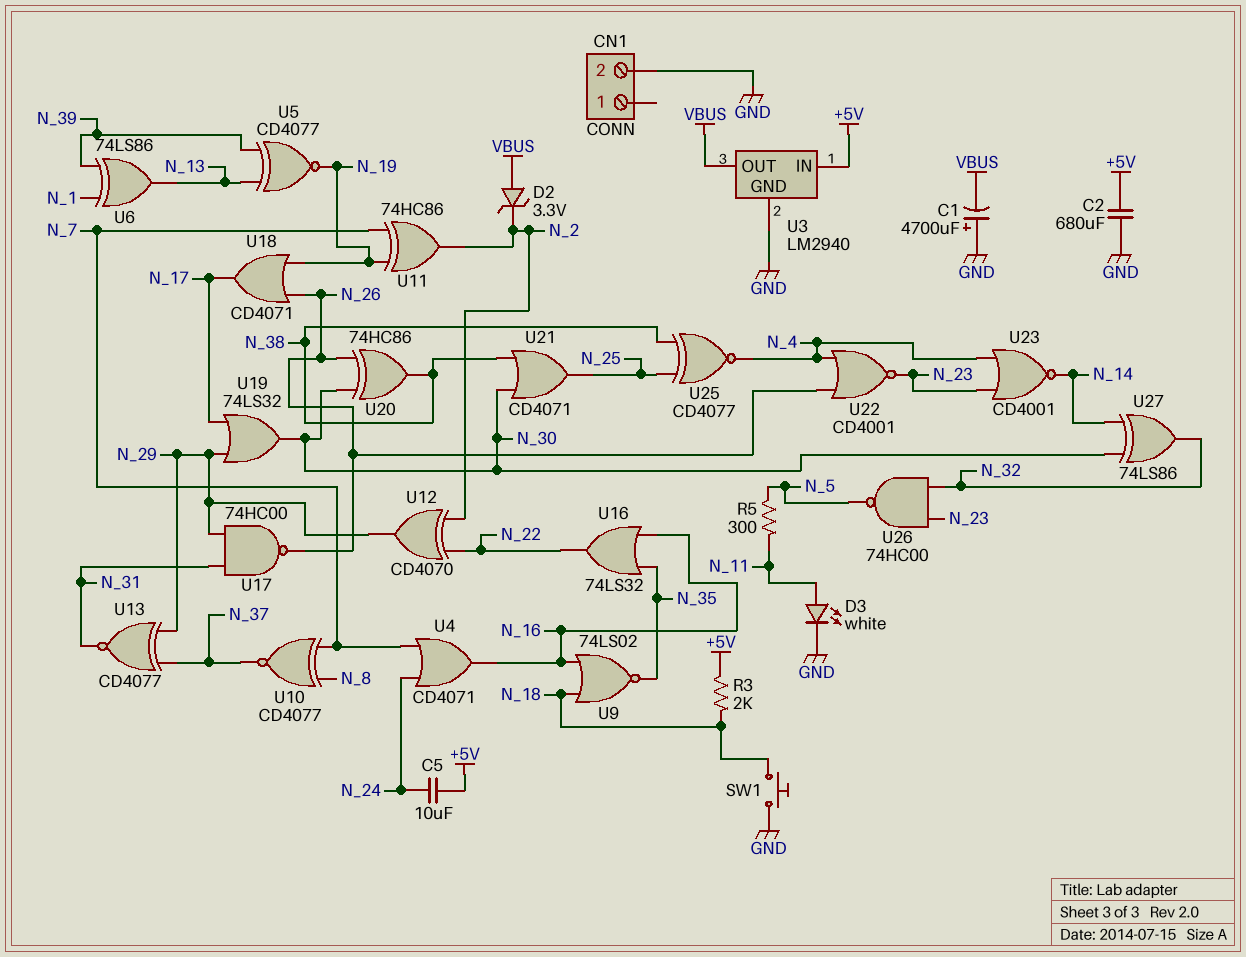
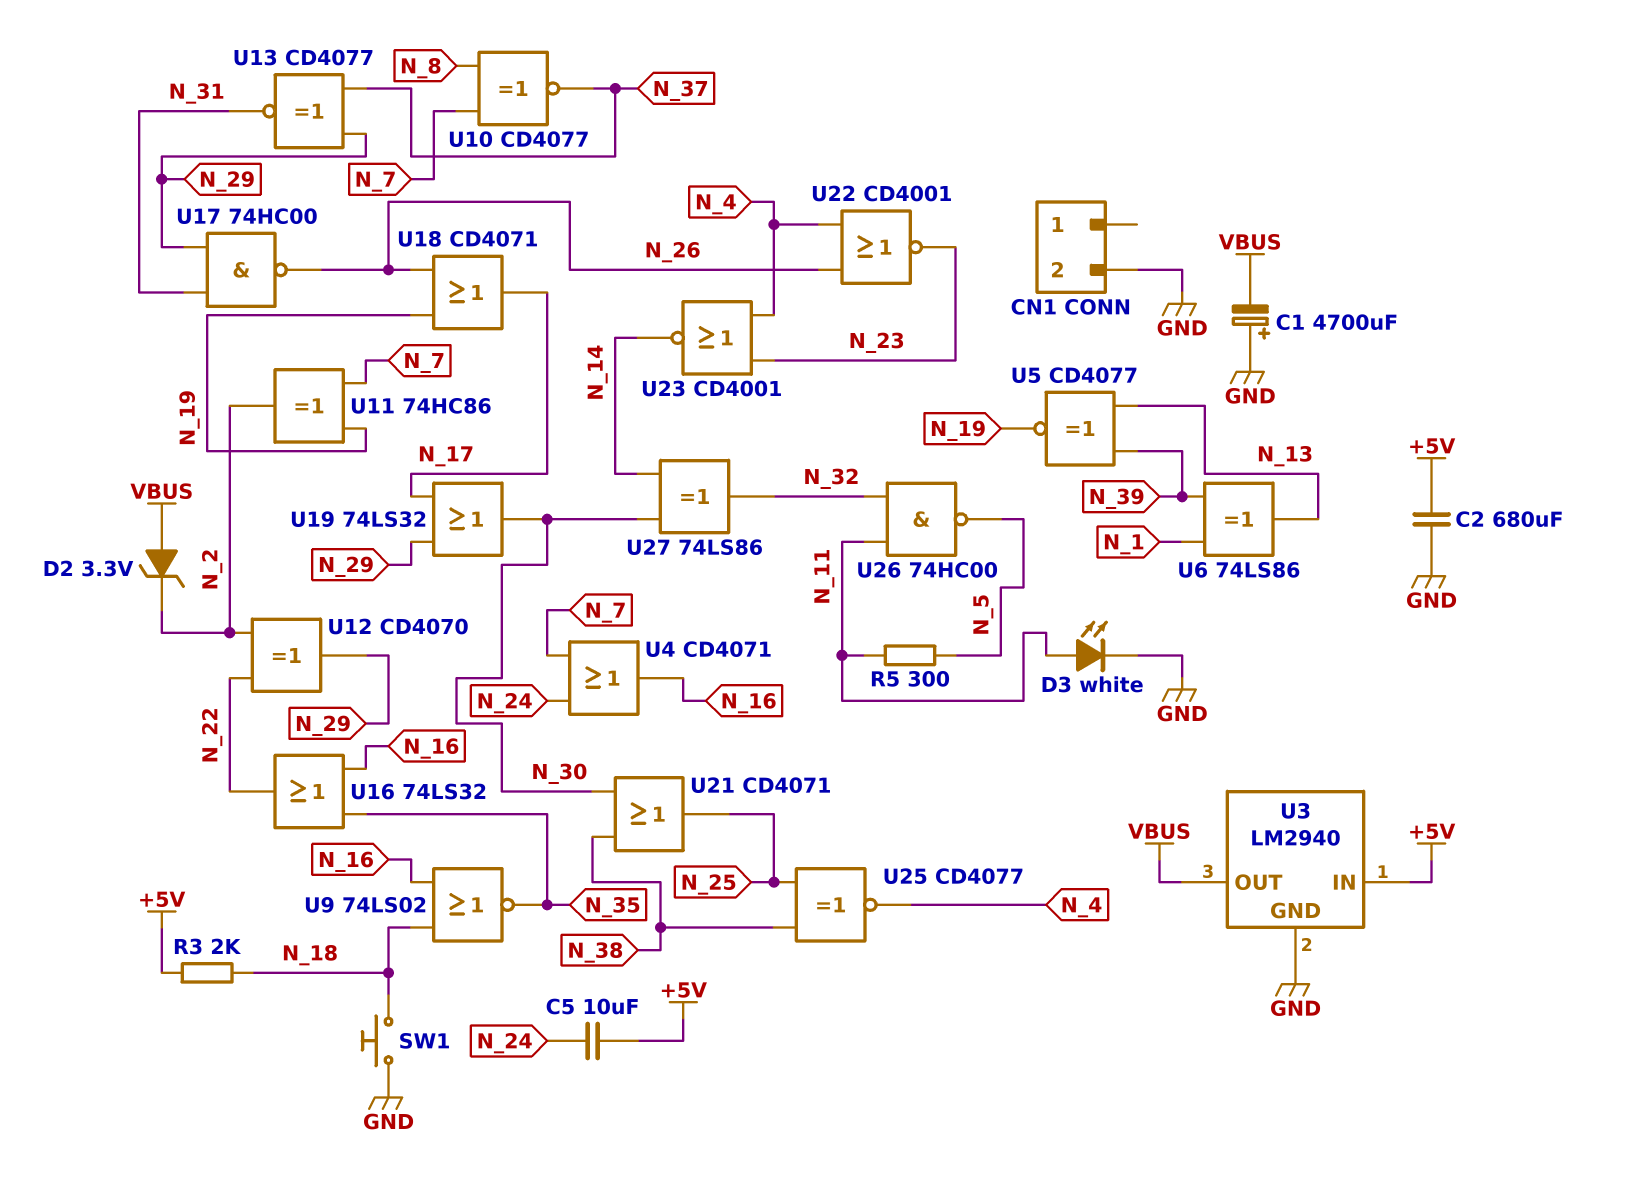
U20: XOR 74HC86 (in N_26, in N_30, out N_38) -> none
U26: NAND 74HC00 (in N_23, in N_32, out N_5) -> NAND 74HC00 (in N_11, in N_32, out N_5)

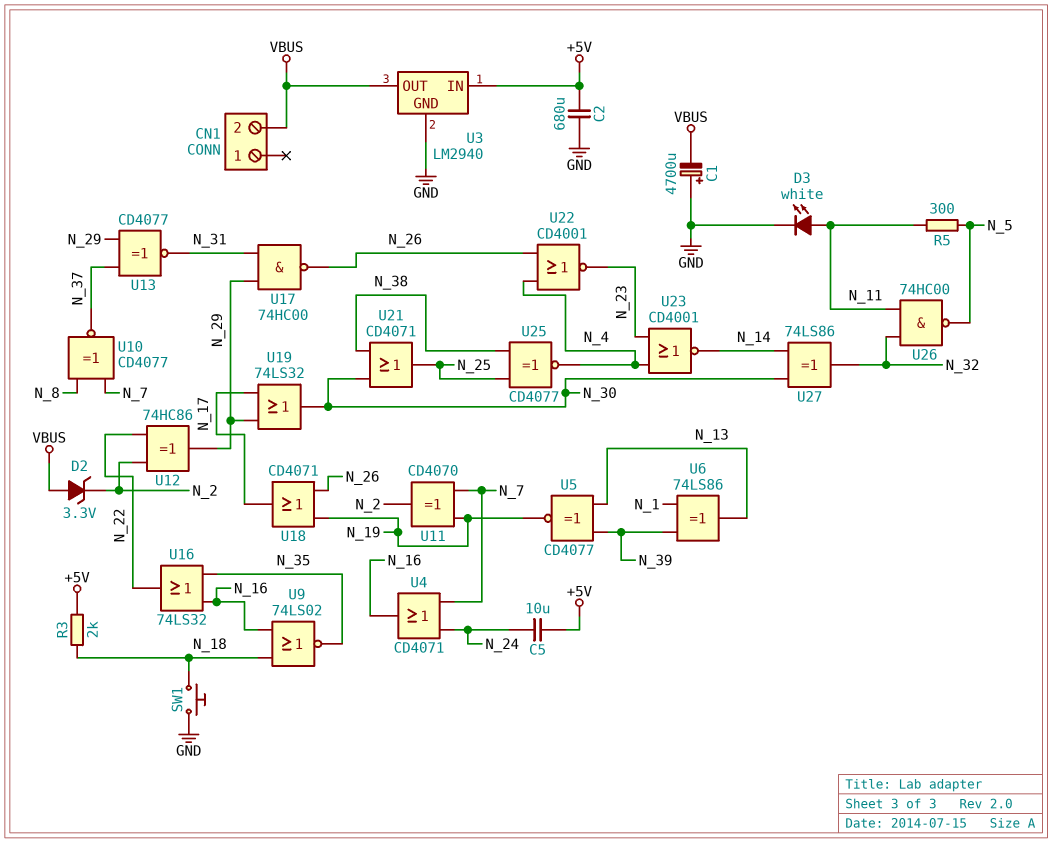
CN1 pin 2: GND -> VBUS
U11: XOR 74HC86 (in N_7, in N_19, out N_2) -> XOR CD4070 (in N_7, in N_19, out N_2)
U12: XOR CD4070 (in N_2, in N_22, out N_29) -> XOR 74HC86 (in N_2, in N_22, out N_29)

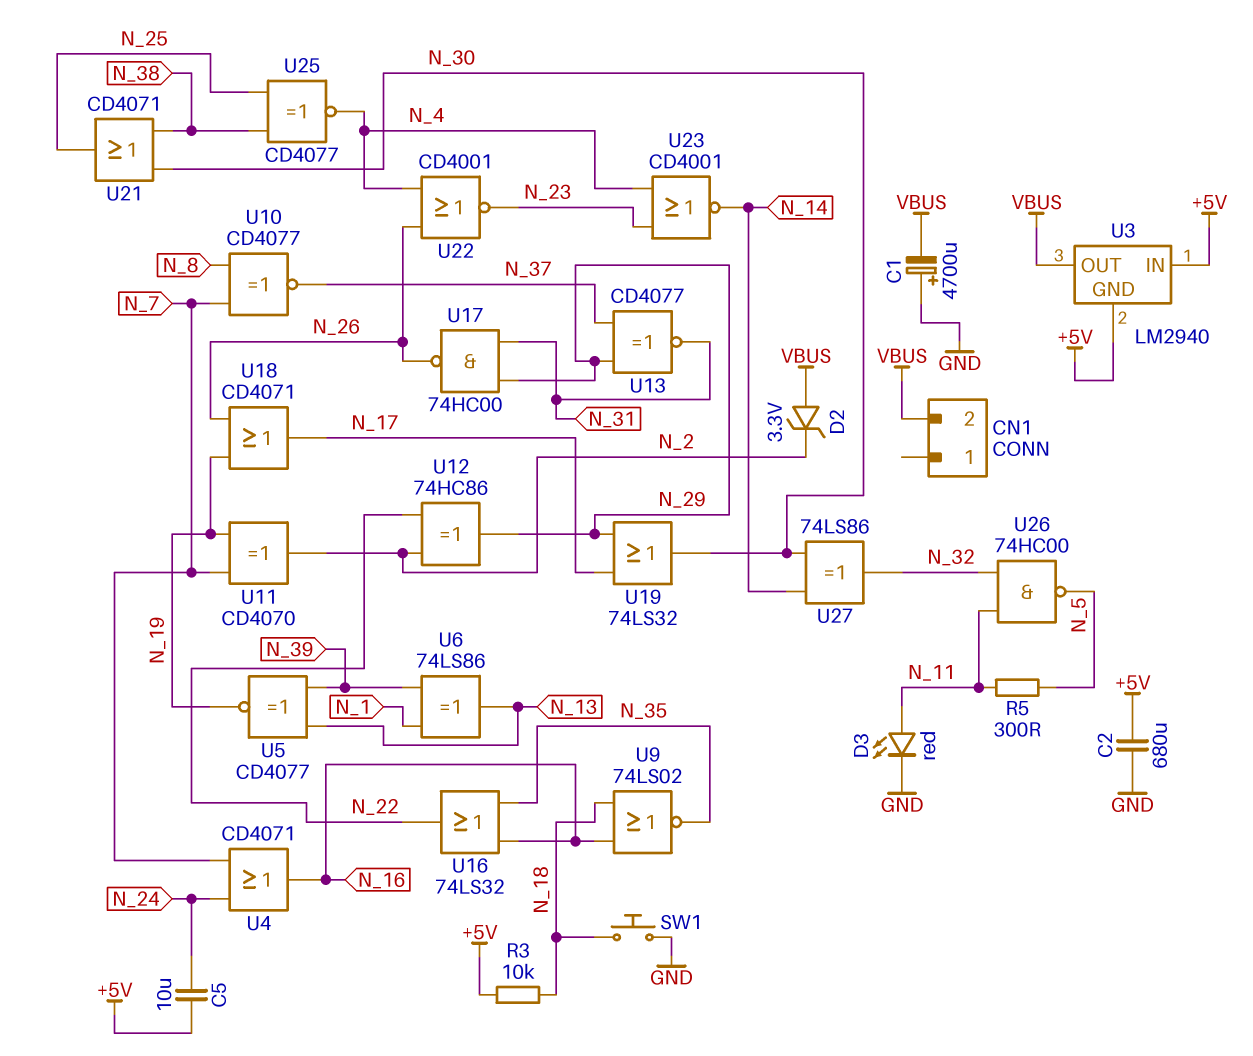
D3: LED white (A N_11, K GND) -> LED red (A N_11, K GND)
R3: 2k (+5V, N_18) -> 10k (+5V, N_18)
U3 pin GND: GND -> +5V

